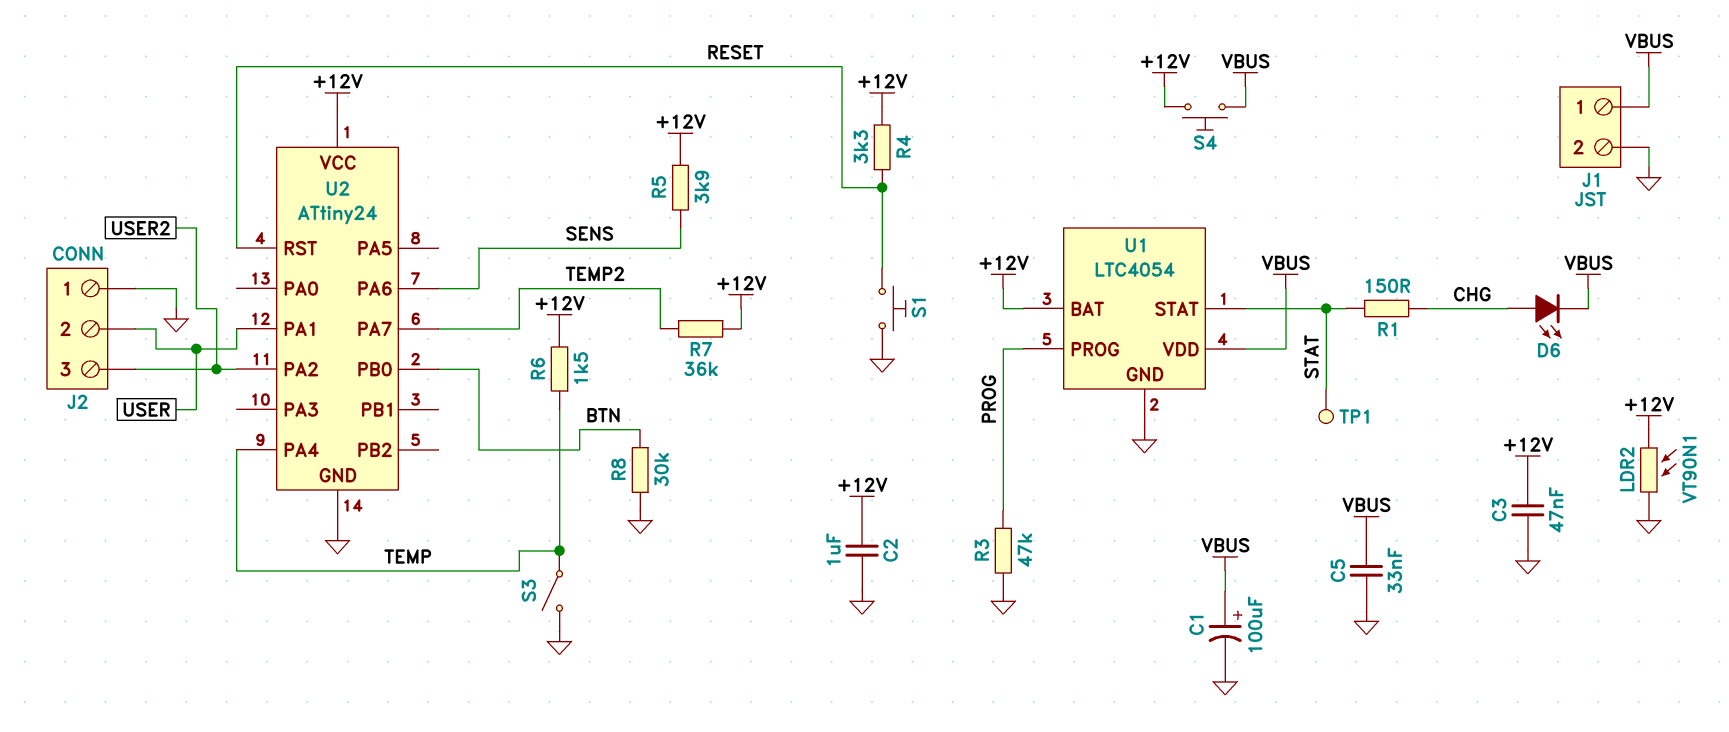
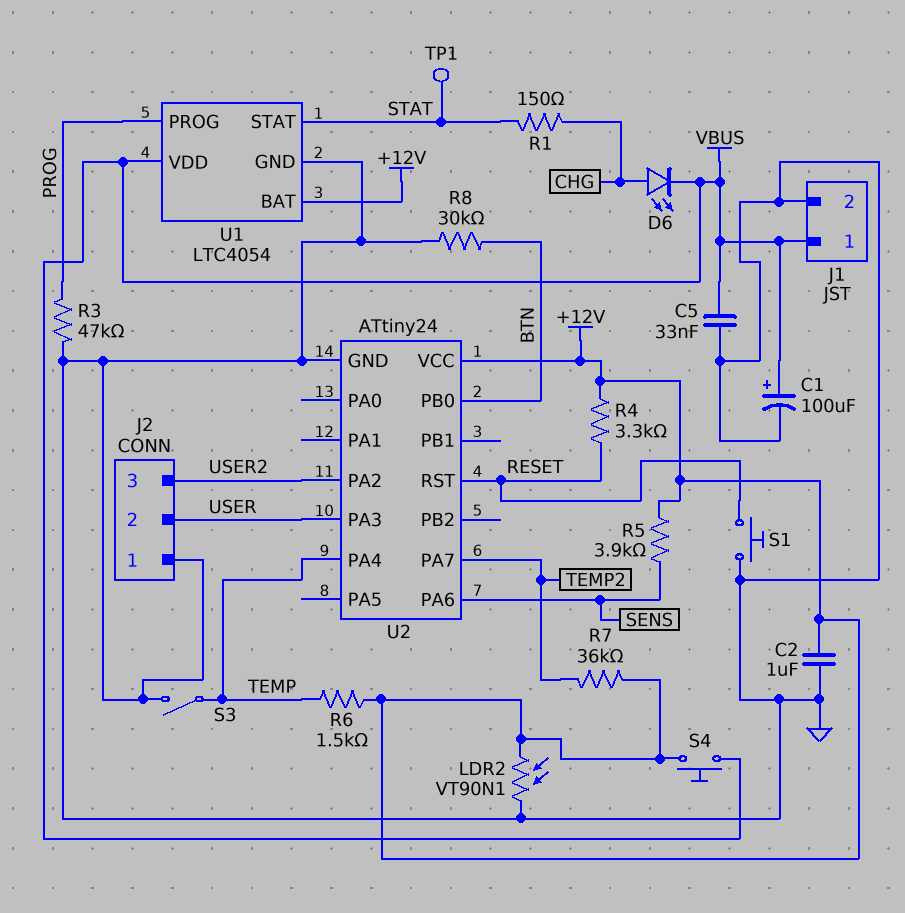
C3: 47nF (+12V, GND) -> none
U2 pin PA1: USER -> none
U2 pin PA3: none -> USER

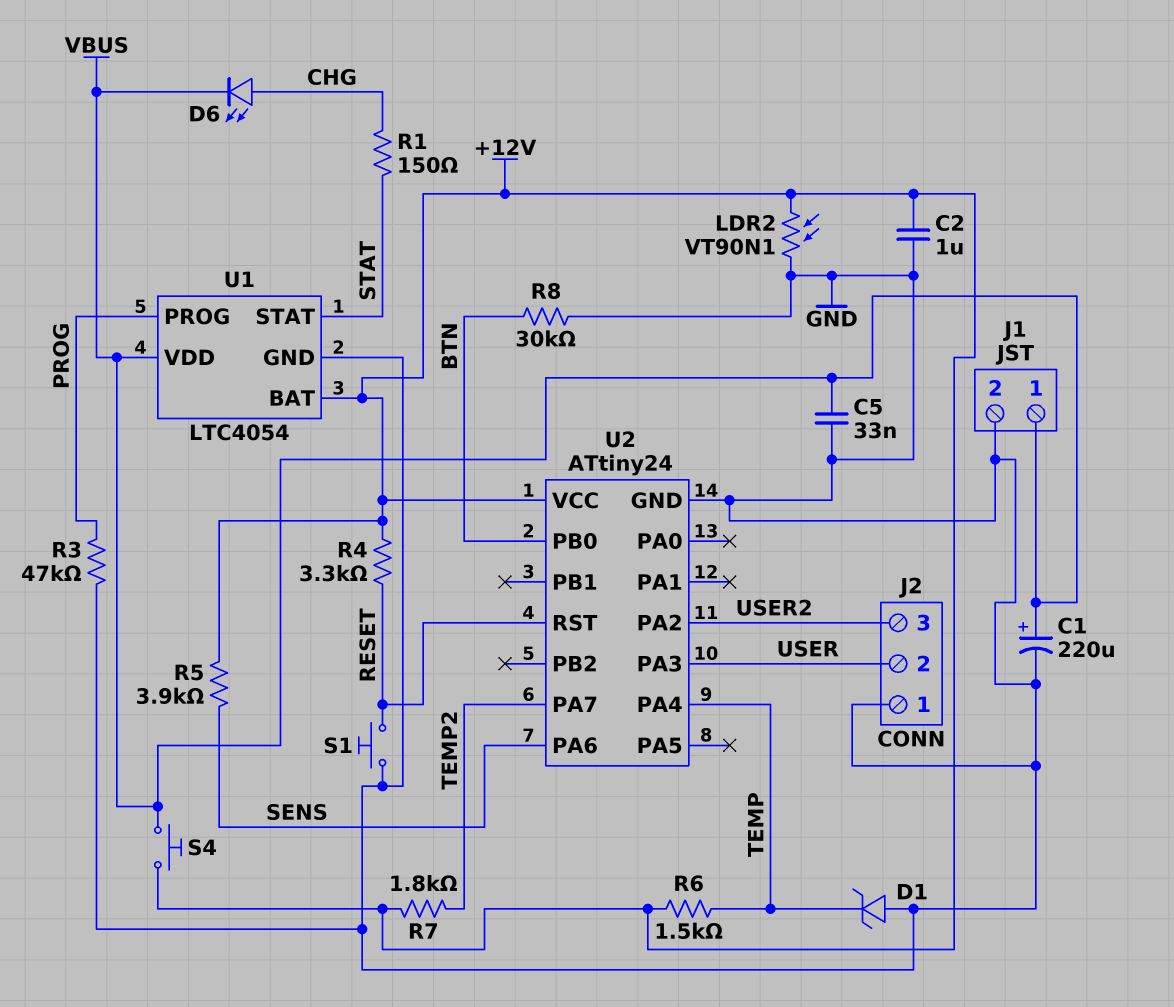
C1: 100uF (plus VBUS, minus GND) -> 220uF (plus VBUS, minus GND)
D1: none -> zener (A GND, K TEMP)
R7: 36k (+12V, TEMP2) -> 1.8k (+12V, TEMP2)
S3: switch (GND, TEMP) -> none
TP1: test point (STAT) -> none

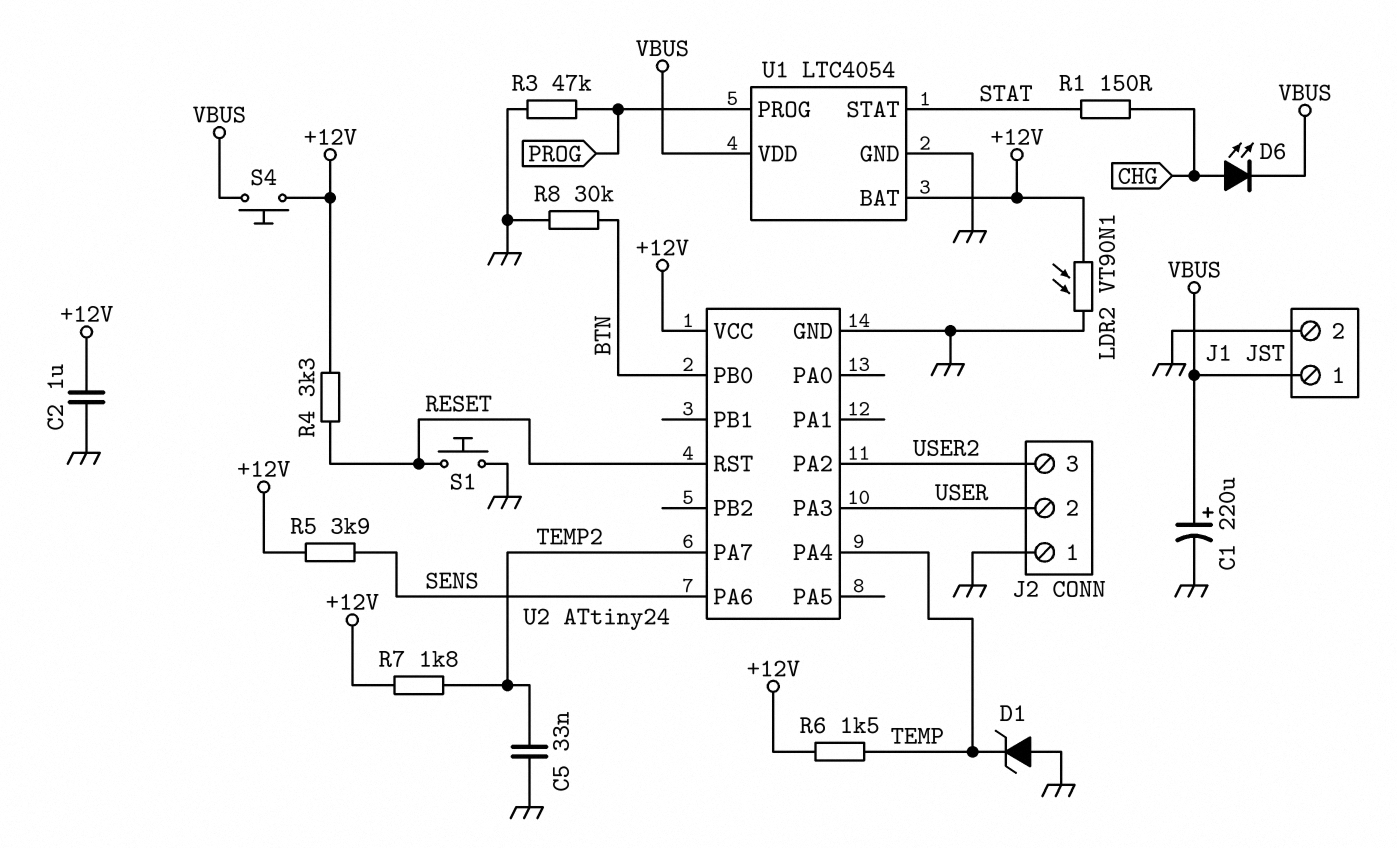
C5: 33nF (GND, VBUS) -> 33nF (GND, TEMP2)

